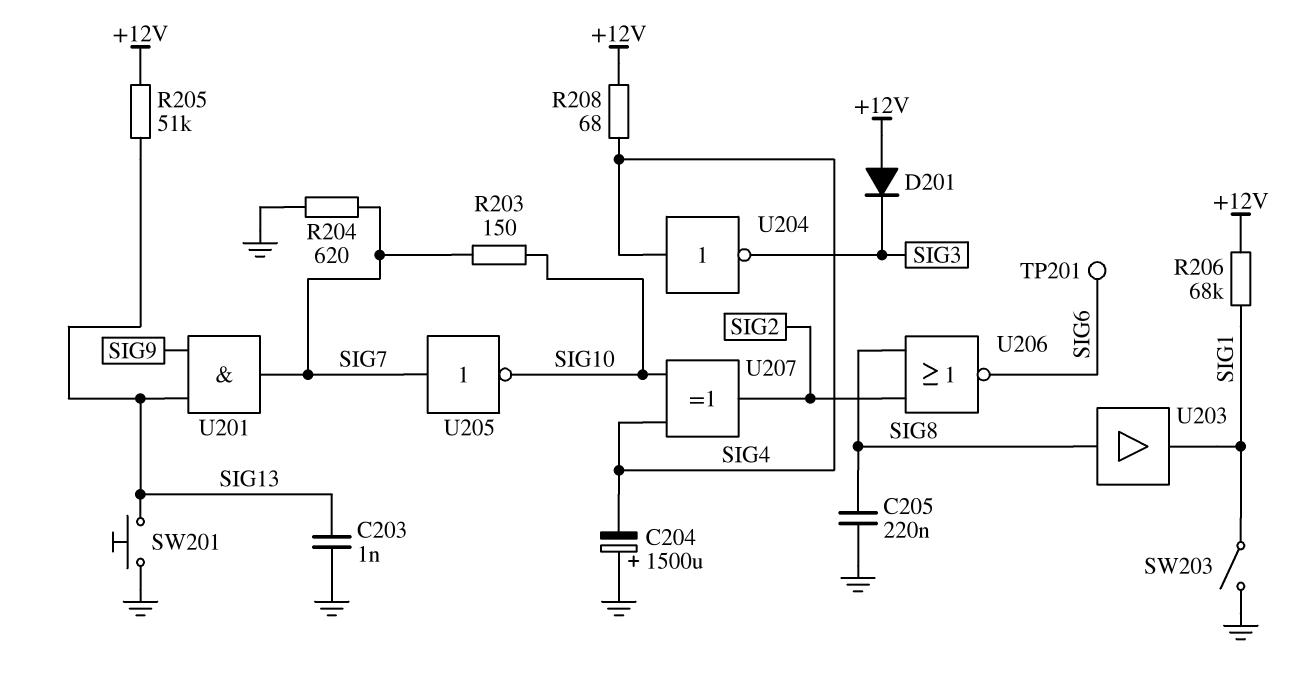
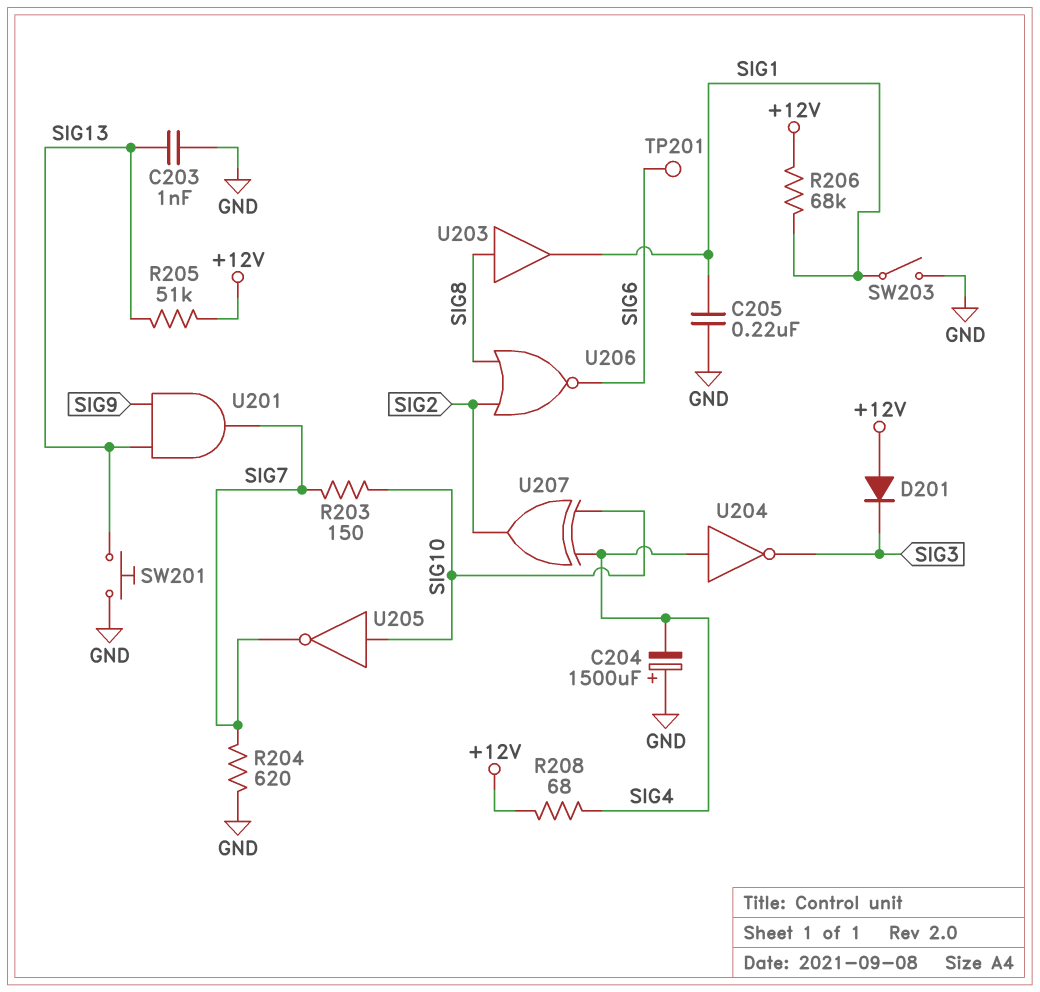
C205: 220nF (GND, SIG8) -> 220nF (GND, SIG1)
U205: NOT (in SIG7, out SIG10) -> NOT (in SIG10, out SIG7)

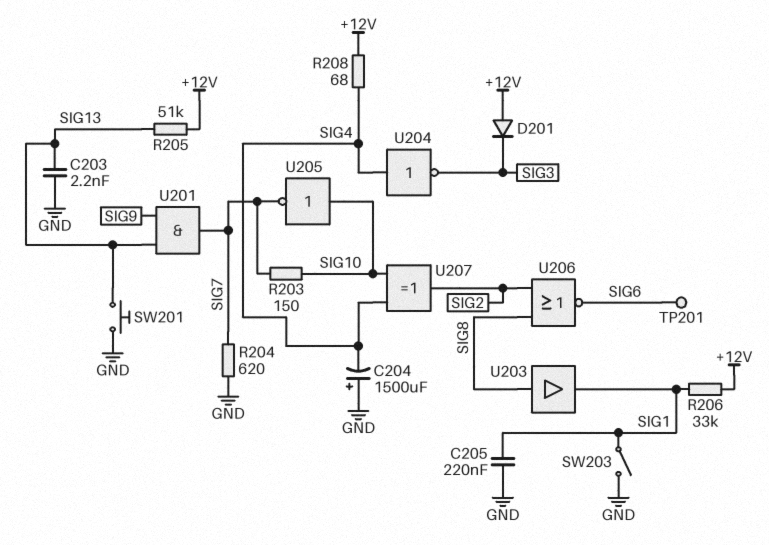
C203: 1nF (GND, SIG13) -> 2.2nF (GND, SIG13)
R206: 68k (+12V, SIG1) -> 33k (+12V, SIG1)

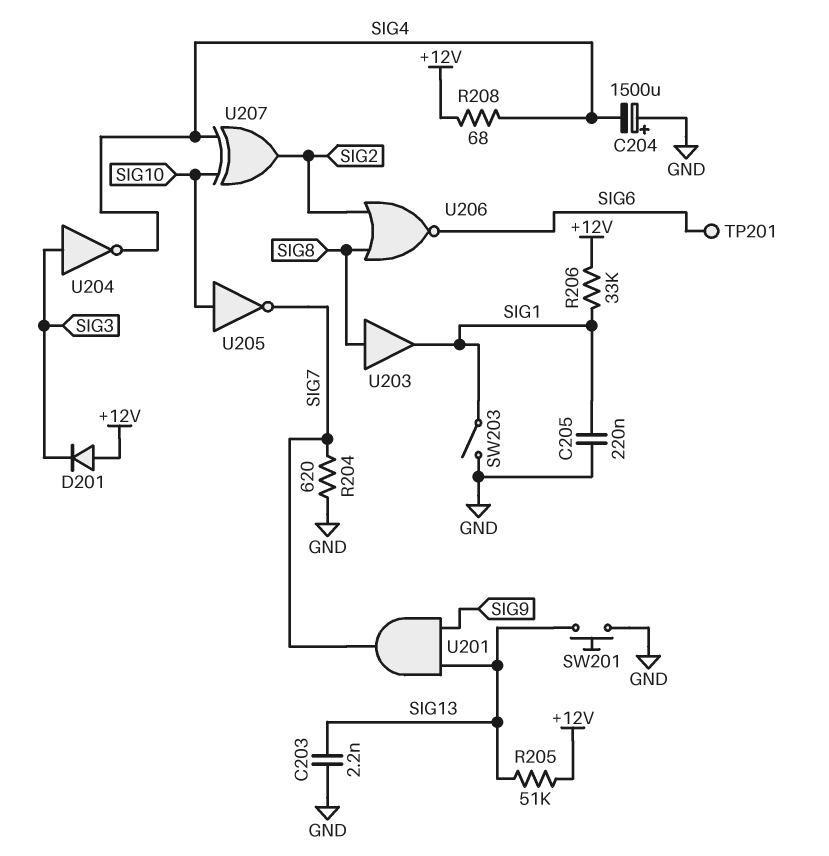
R203: 150 (SIG7, SIG10) -> none
U204: NOT (in SIG4, out SIG3) -> NOT (in SIG3, out SIG4)

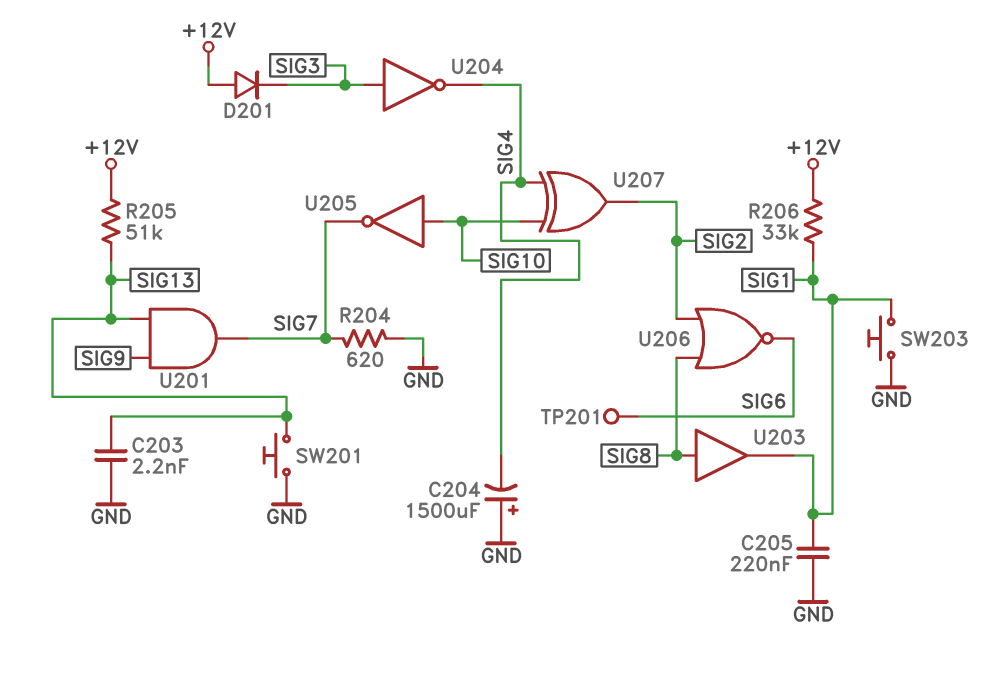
R208: 68 (+12V, SIG4) -> none
SW203: switch (GND, SIG1) -> button (GND, SIG1)

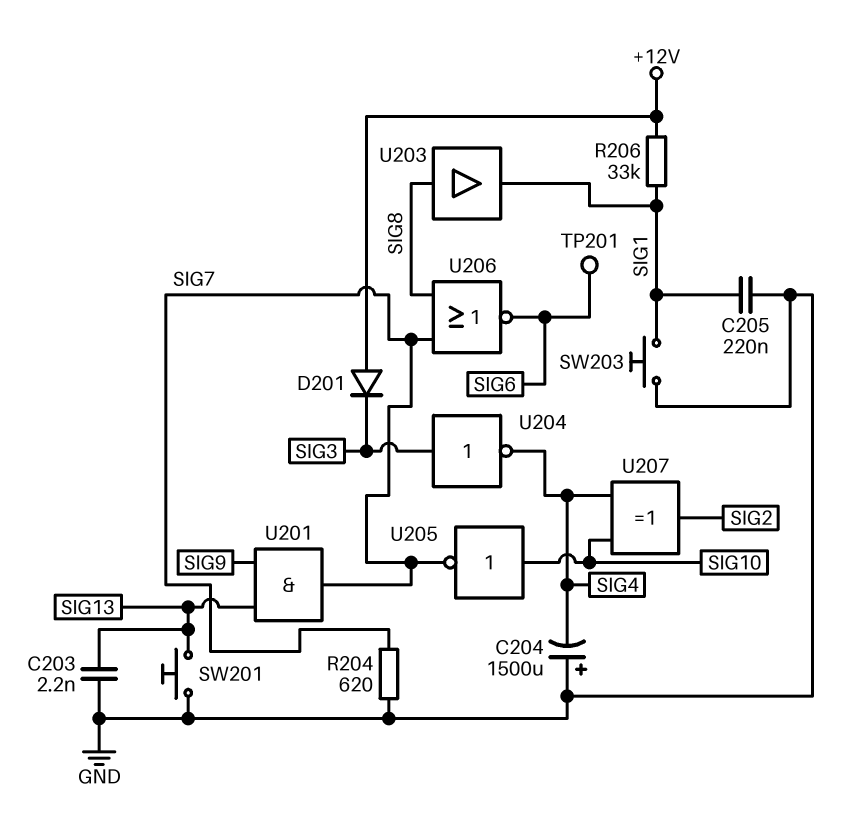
R205: 51k (+12V, SIG13) -> none
U206: NOR (in SIG2, in SIG8, out SIG6) -> NOR (in SIG7, in SIG8, out SIG6)

